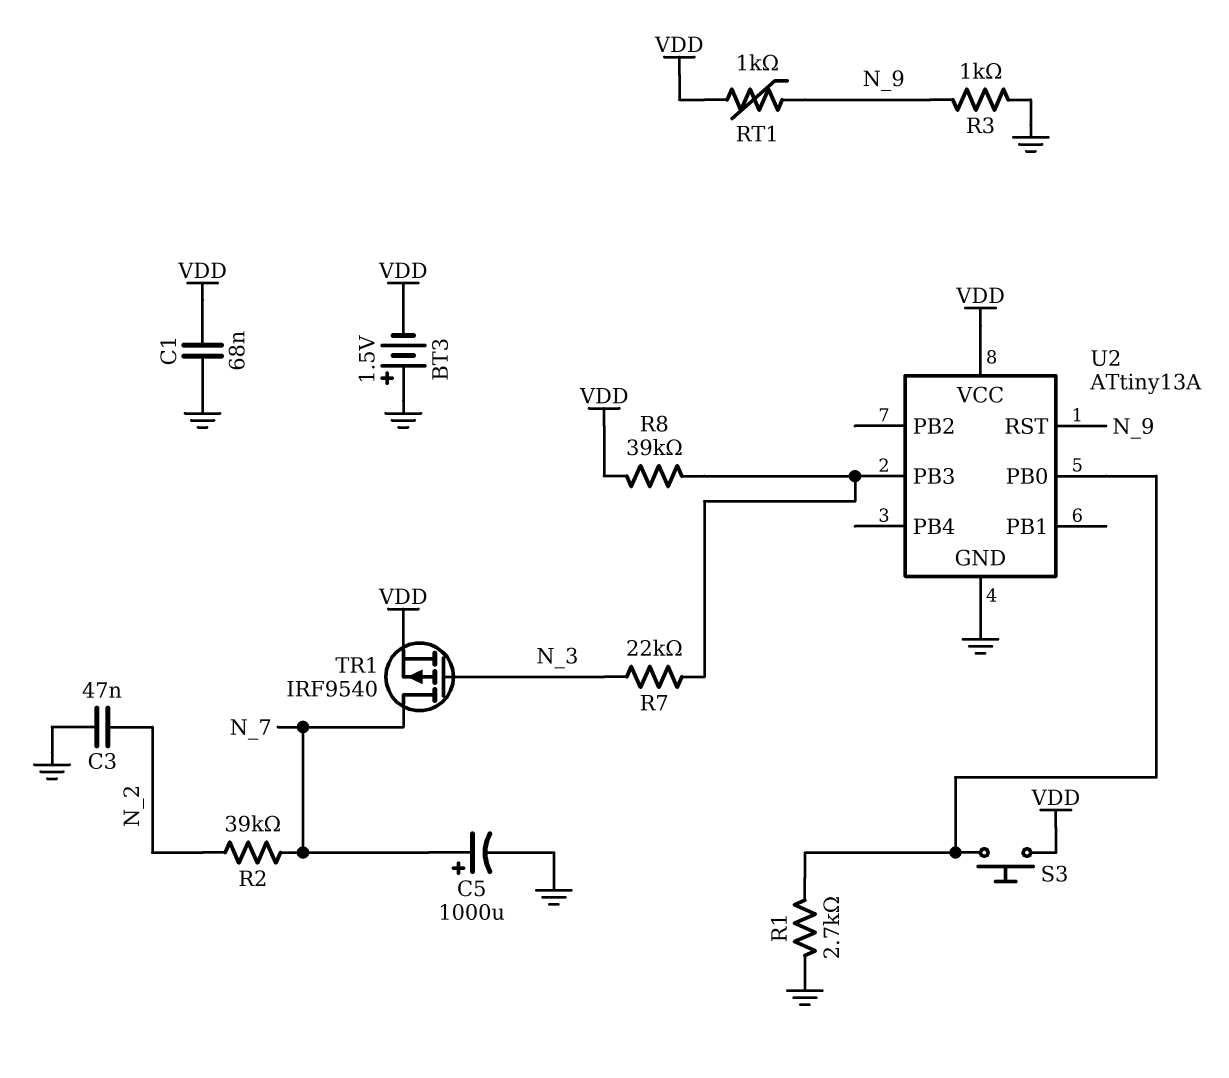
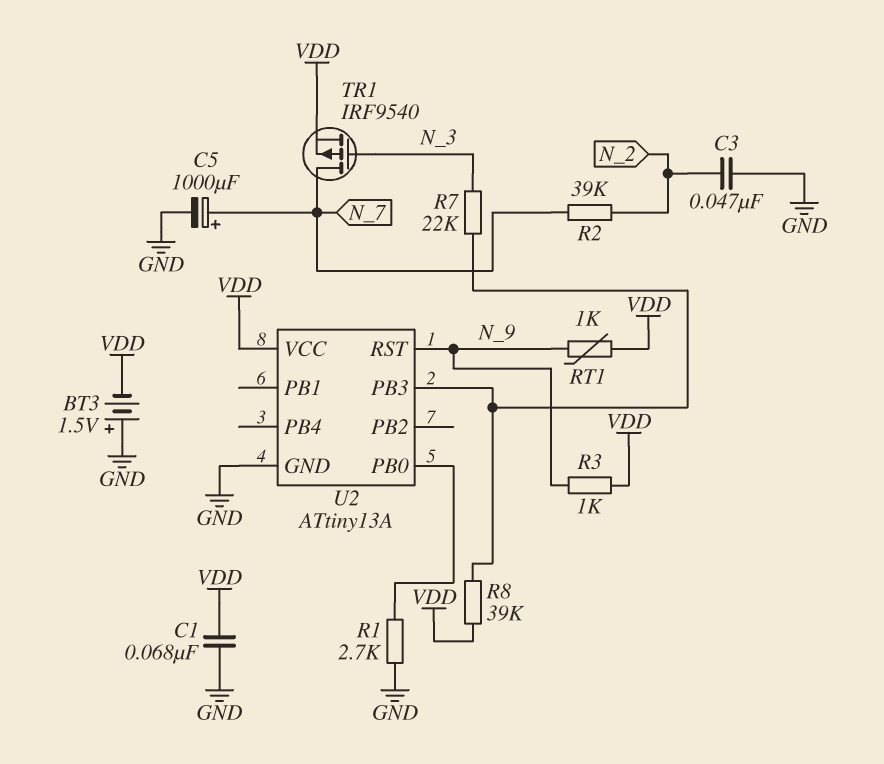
R3: 1k (GND, N_9) -> 1k (N_9, VDD)
S3: button (U2/PB0, VDD) -> none

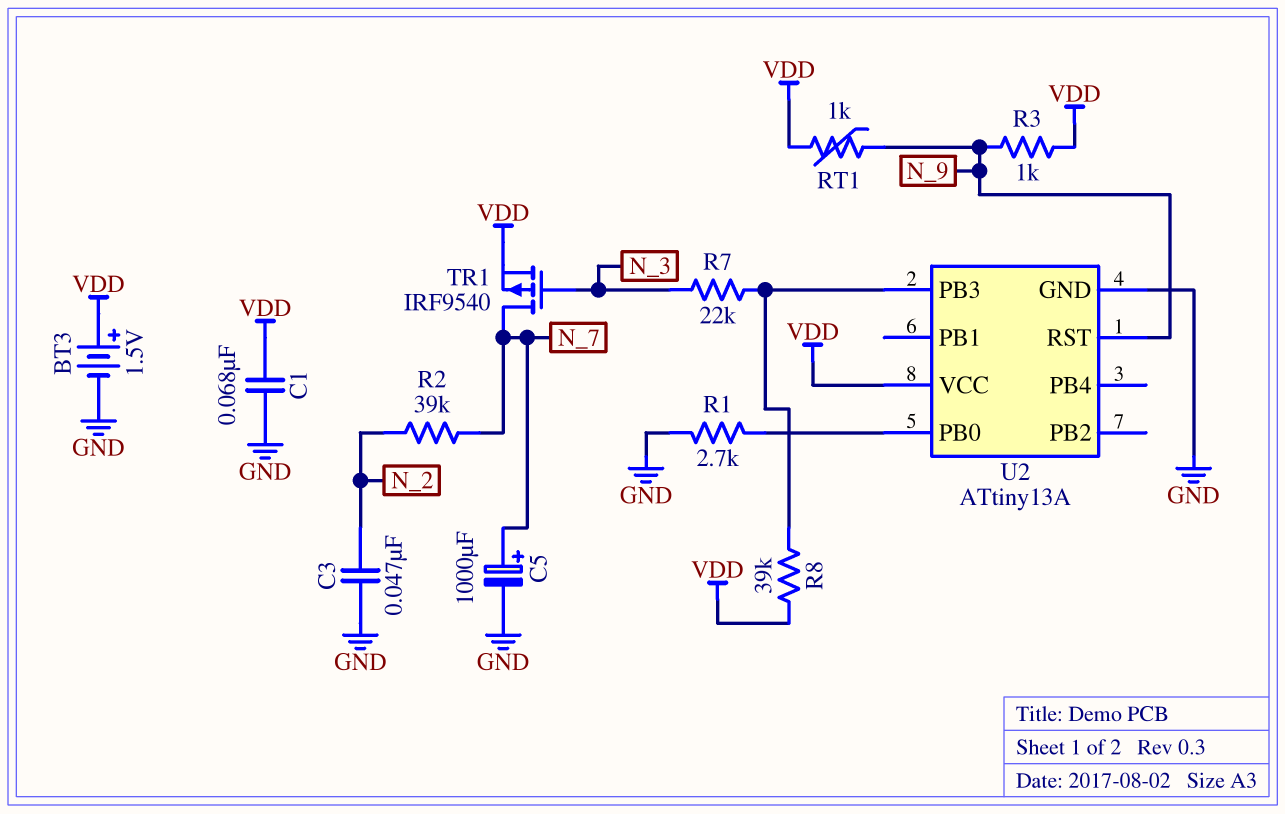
BT3: 1.5V (plus GND, minus VDD) -> 1.5V (plus VDD, minus GND)

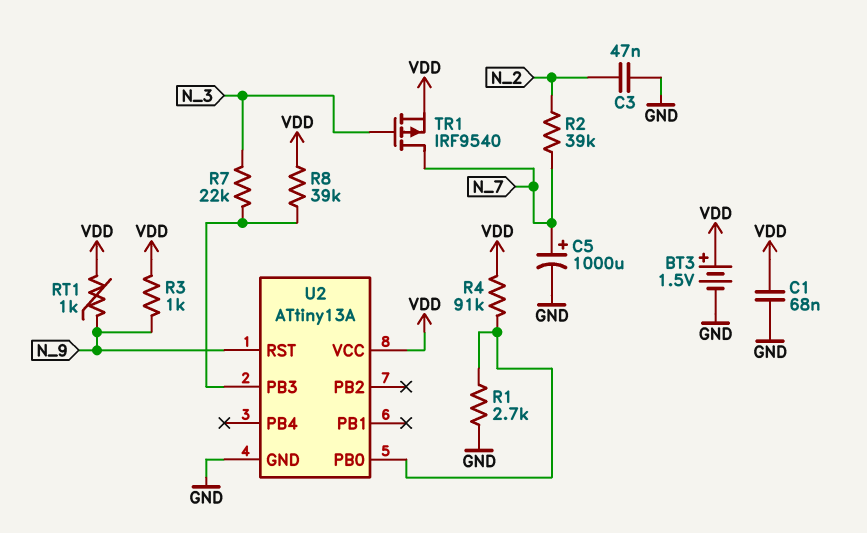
R4: none -> 91k (U2/PB0, VDD)

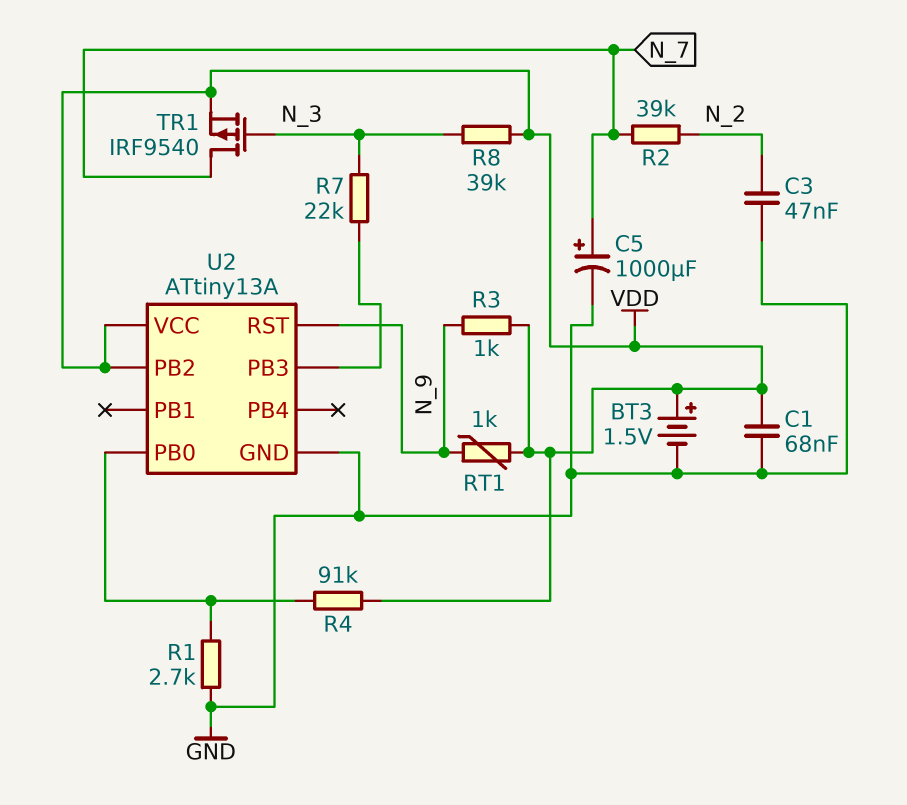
R8: 39k (U2/PB3, VDD) -> 39k (N_3, VDD)
U2 pin PB2: none -> VDD

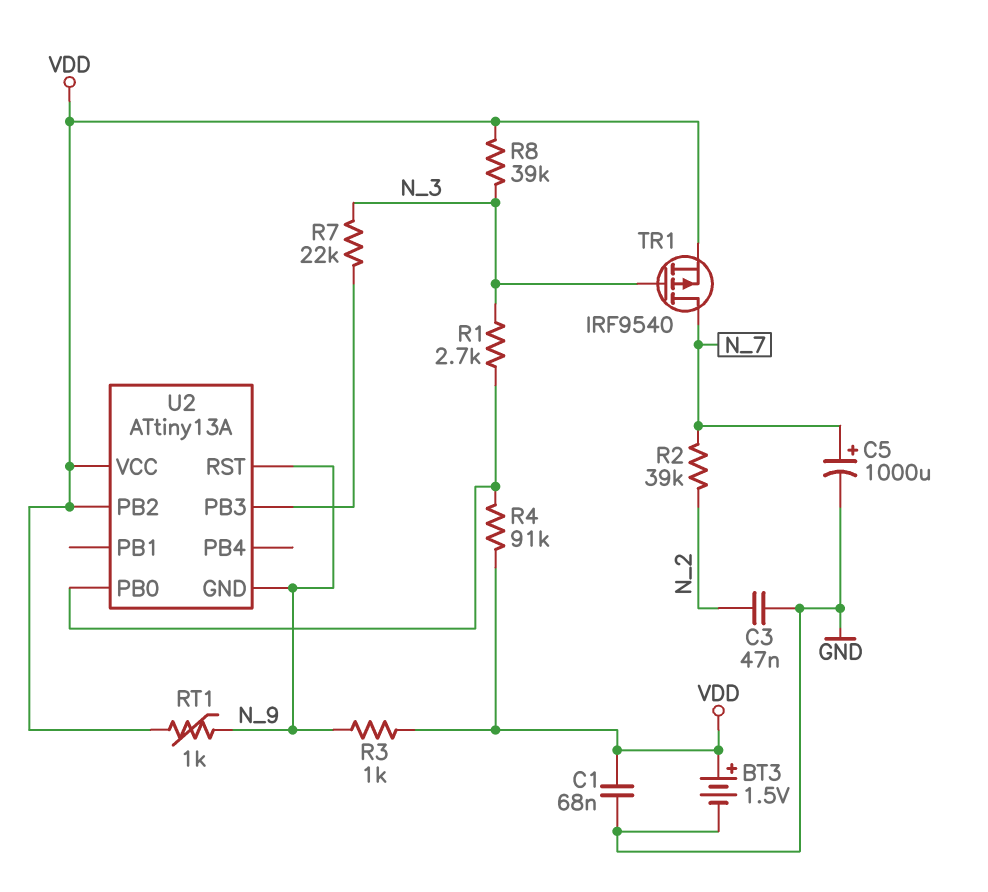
R1: 2.7k (GND, U2/PB0) -> 2.7k (N_3, U2/PB0)
U2 pin GND: GND -> N_9

